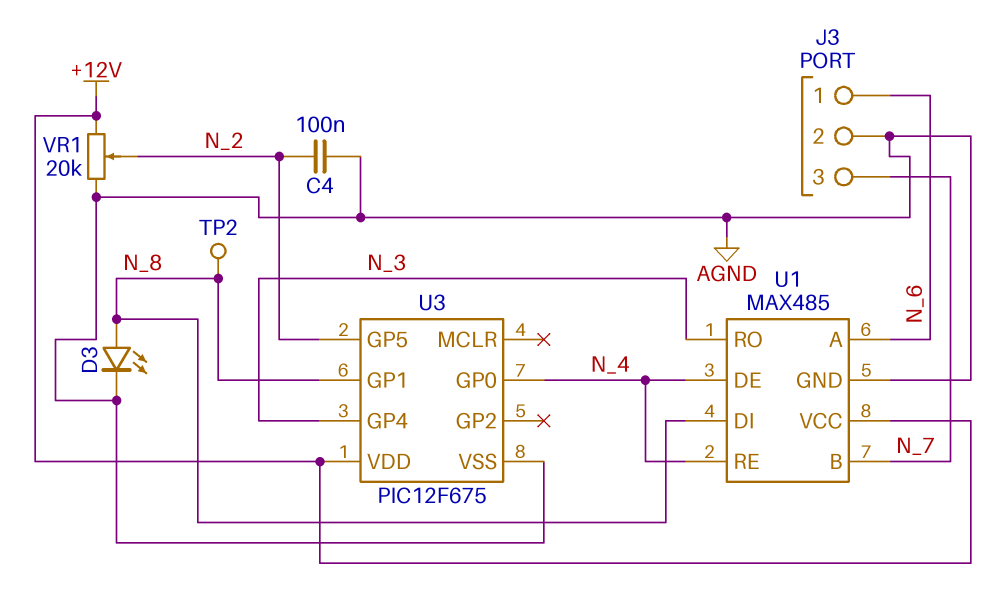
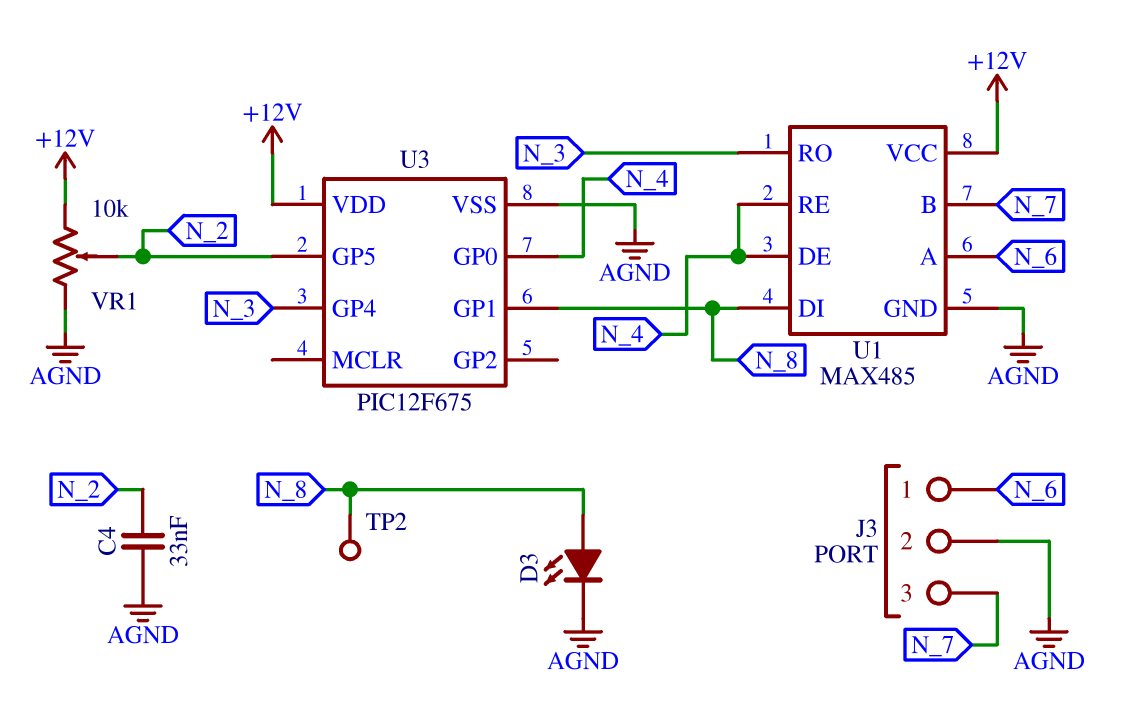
C4: 100nF (AGND, N_2) -> 33nF (AGND, N_2)
VR1: 20k (+12V, AGND, wiper N_2) -> 10k (+12V, AGND, wiper N_2)

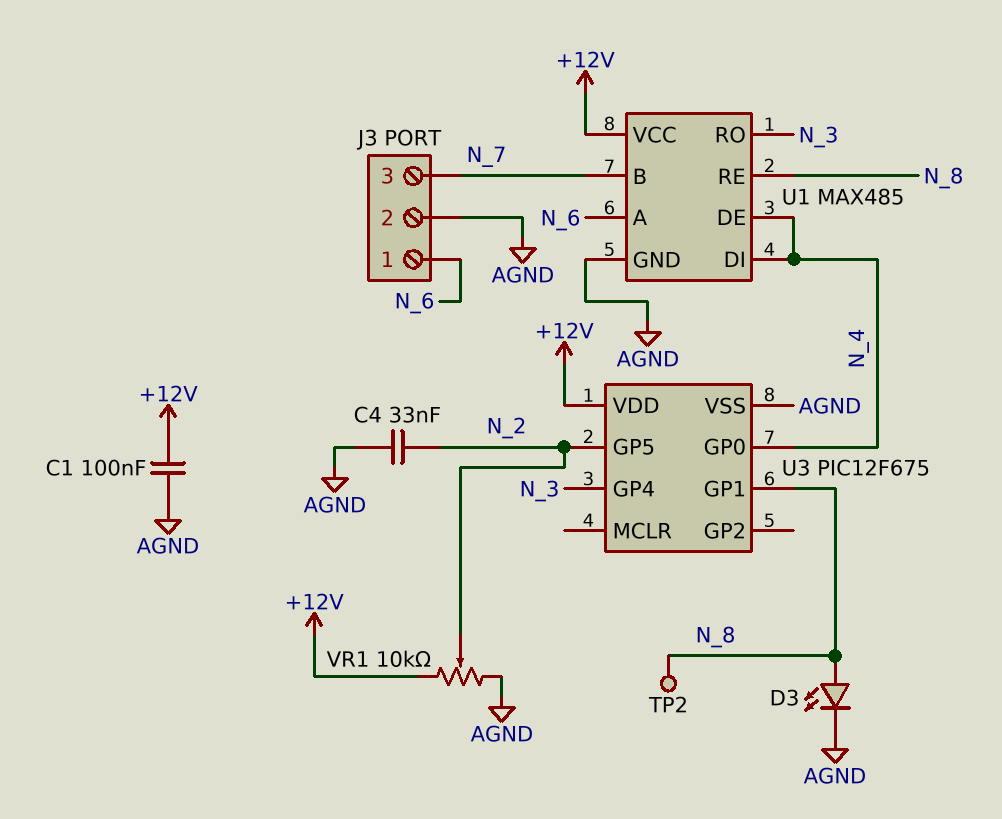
C1: none -> 100nF (+12V, AGND)
U1 pin DI: N_8 -> N_4
U1 pin RE: N_4 -> N_8

